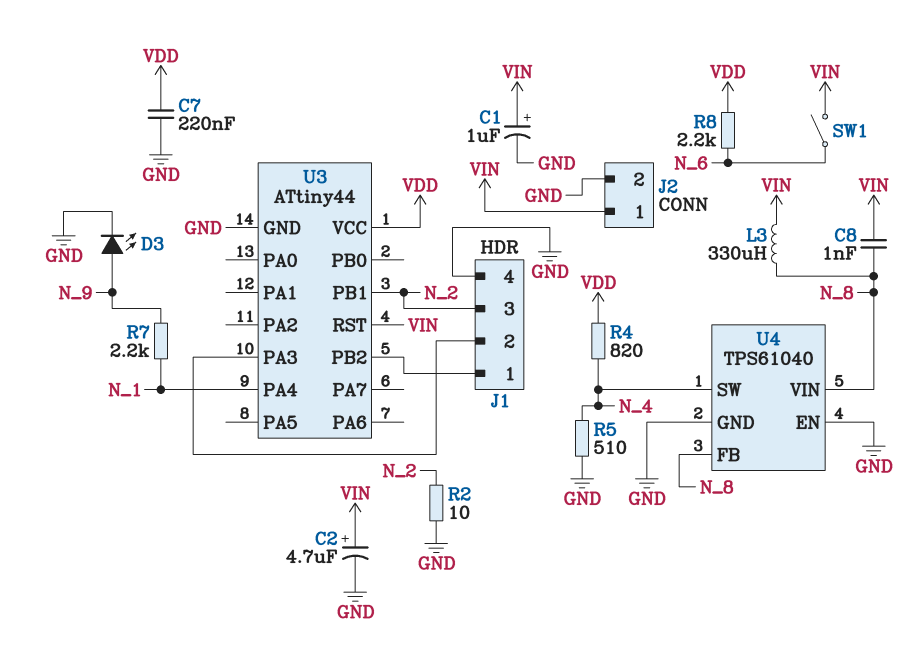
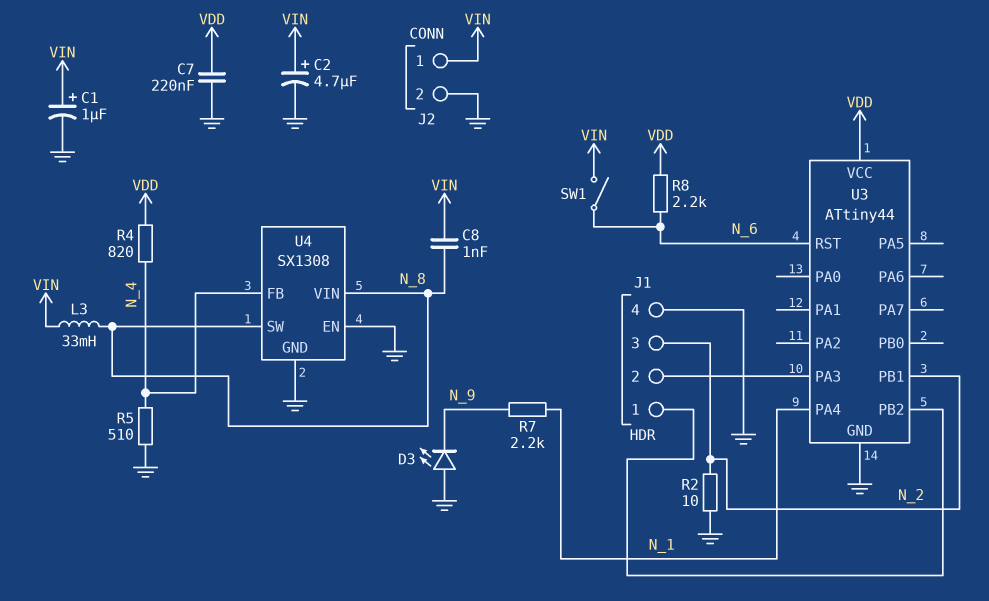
D3: LED (A N_9, K GND) -> LED (A GND, K N_9)
L3: 330uH (N_8, VIN) -> 33mH (N_8, VIN)
U3 pin RST: VIN -> N_6
U4: TPS61040 -> SX1308
U4 pin FB: N_8 -> N_4
U4 pin SW: N_4 -> N_8

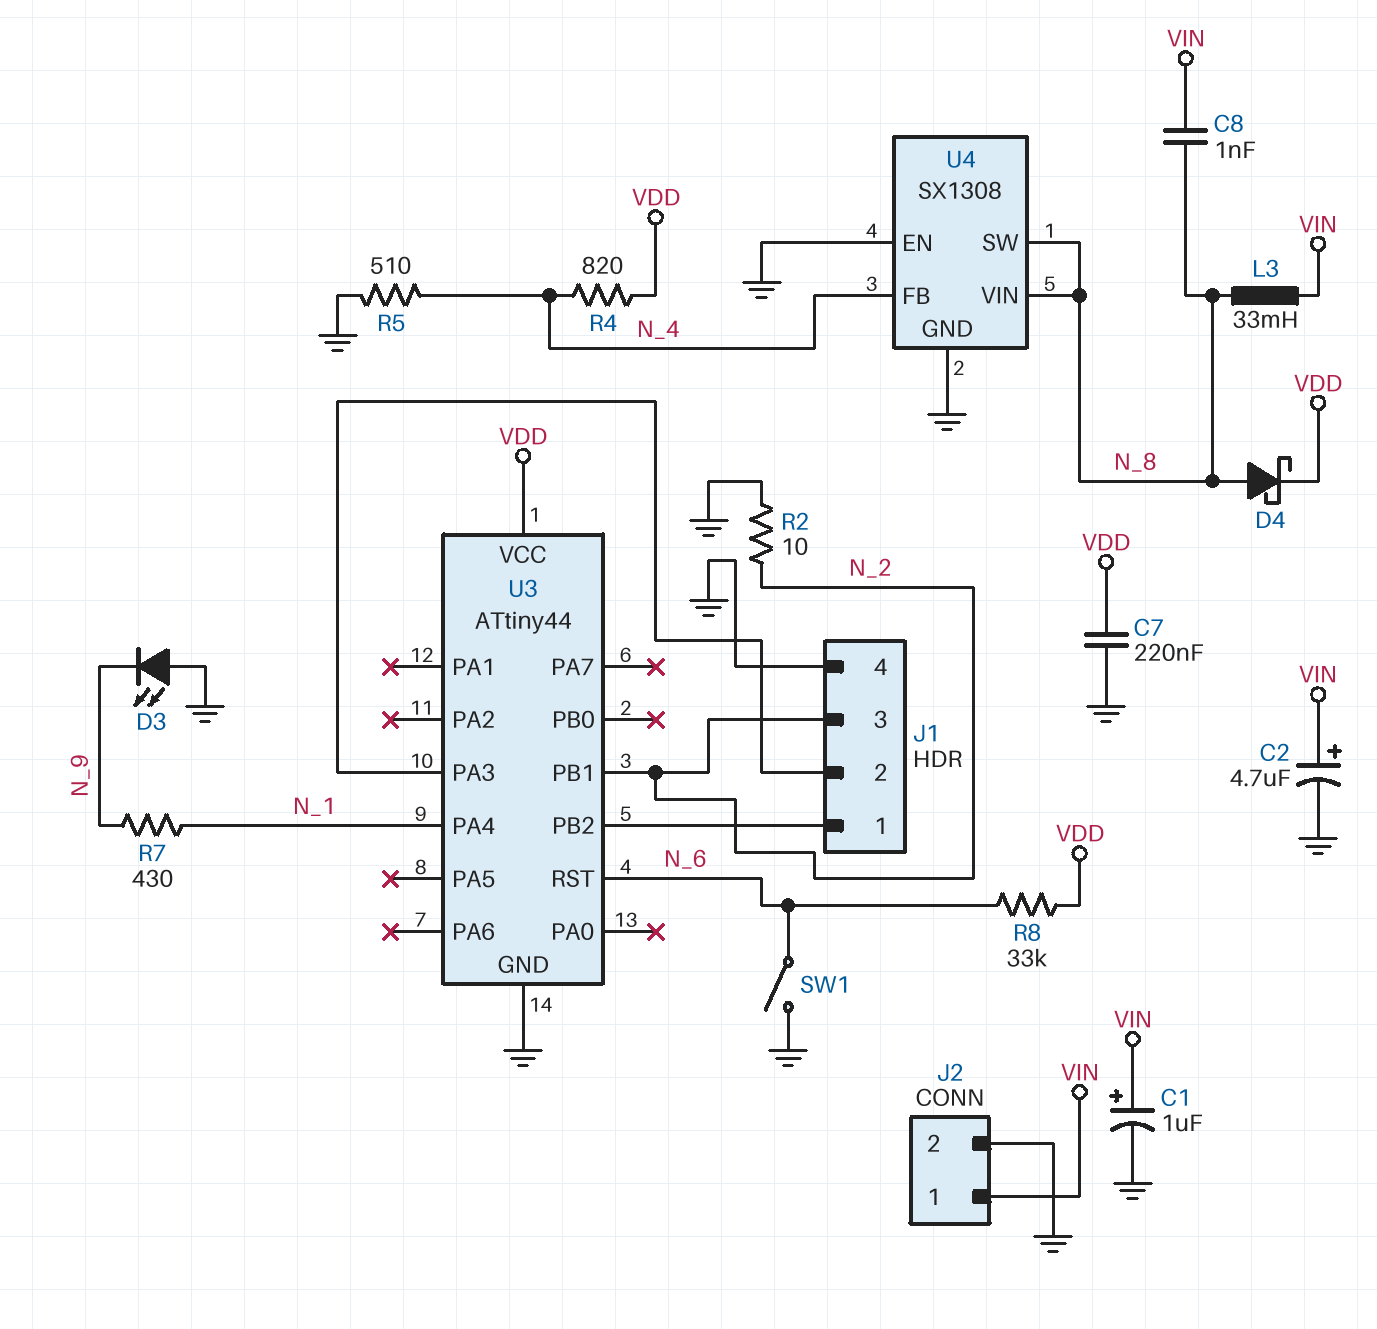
D4: none -> schottky (A N_8, K VDD)
R7: 2.2k (N_1, N_9) -> 430 (N_1, N_9)
R8: 2.2k (N_6, VDD) -> 33k (N_6, VDD)
SW1: switch (N_6, VIN) -> switch (GND, N_6)

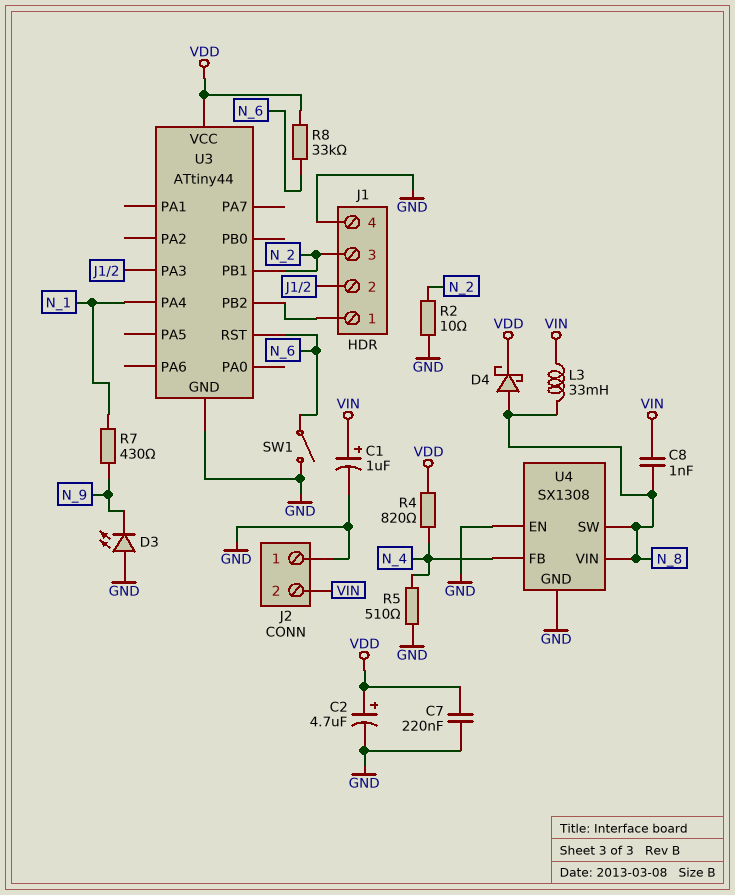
C2: 4.7uF (plus VIN, minus GND) -> 4.7uF (plus VDD, minus GND)
J2 pin 1: VIN -> GND
J2 pin 2: GND -> VIN

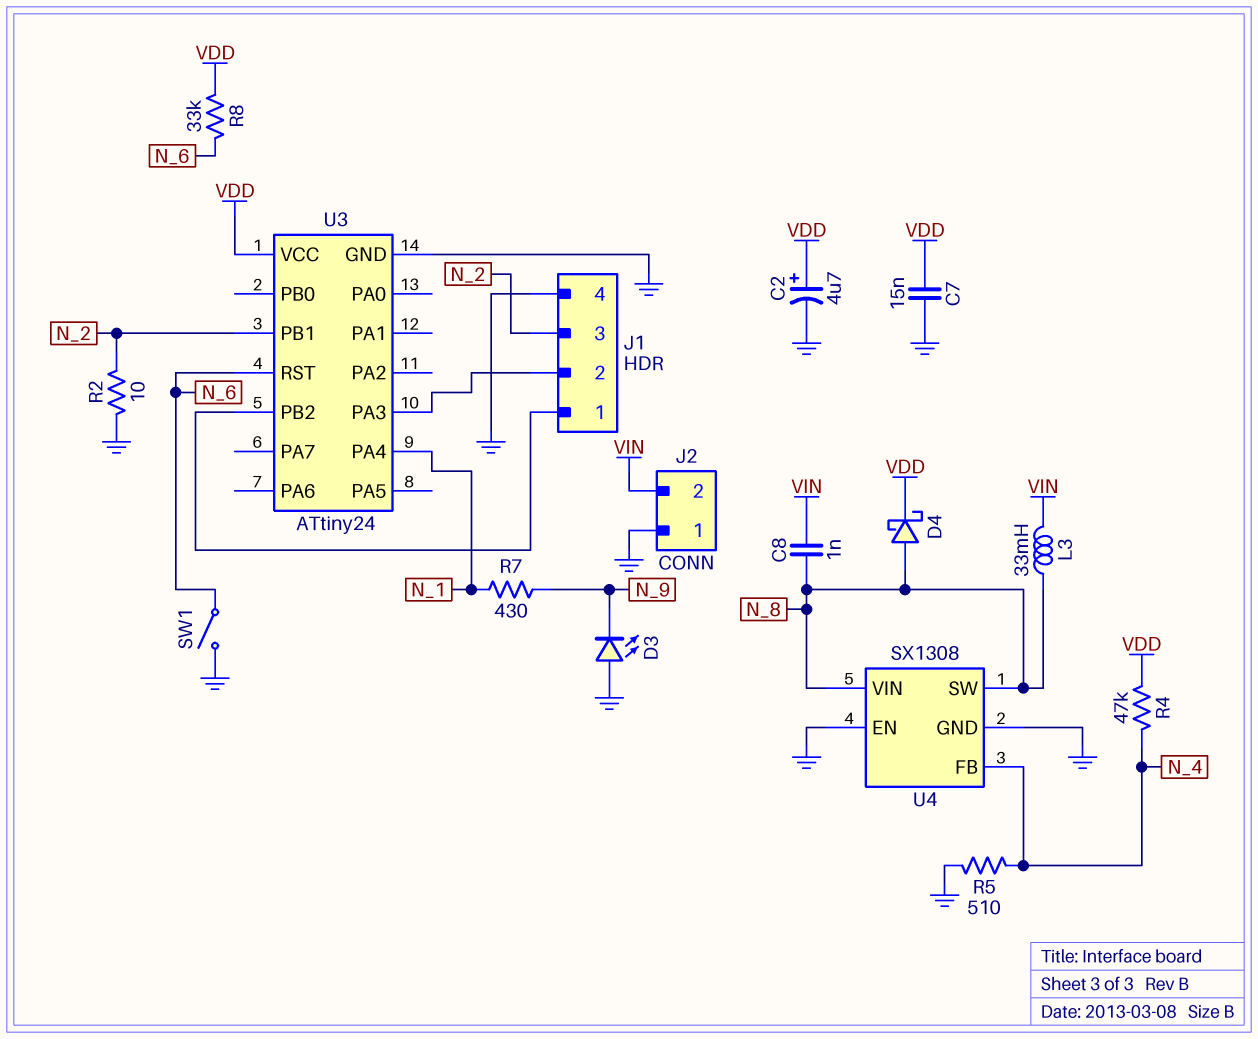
C1: 1uF (plus VIN, minus GND) -> none
C7: 220nF (GND, VDD) -> 15nF (GND, VDD)
R4: 820 (N_4, VDD) -> 47k (N_4, VDD)
U3: ATtiny44 -> ATtiny24

